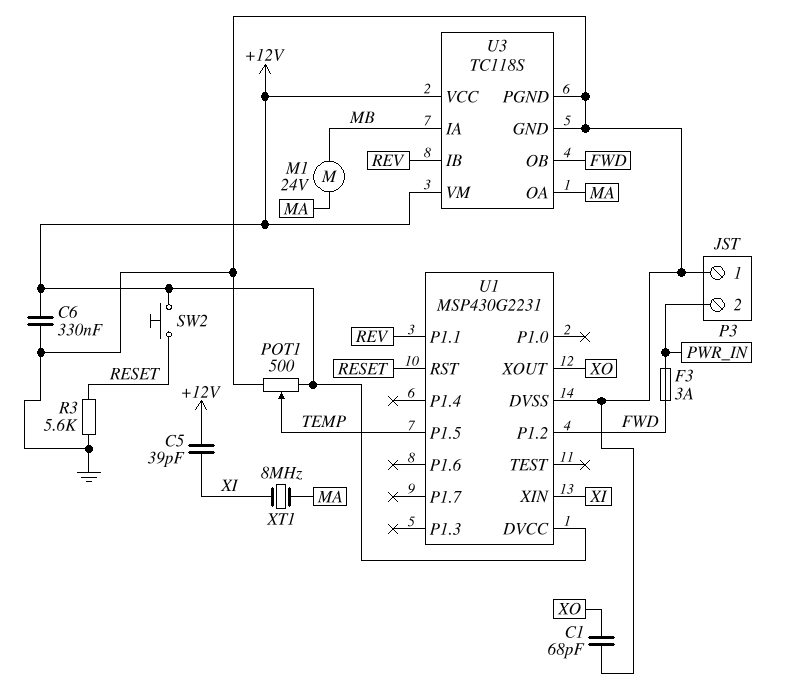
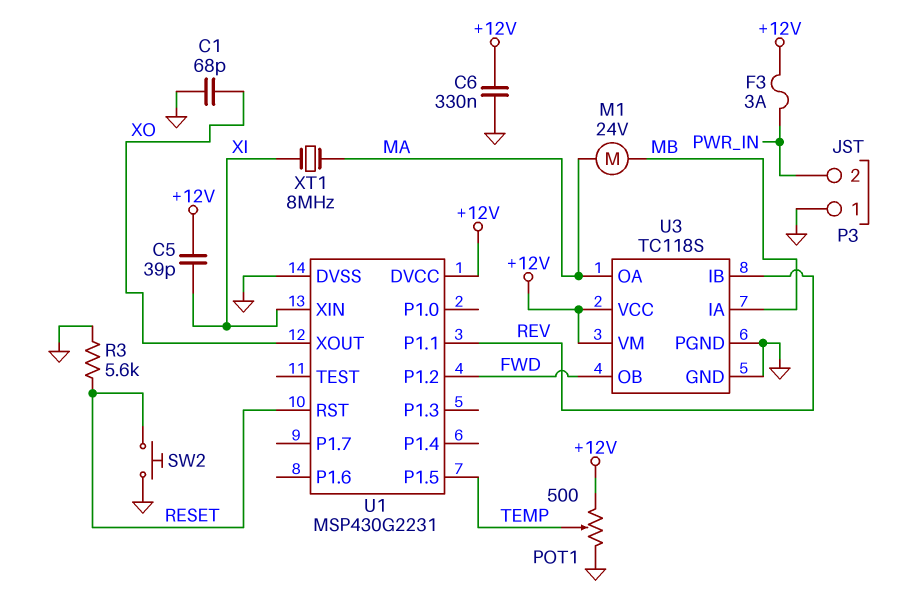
F3: 3A (FWD, PWR_IN) -> 3A (+12V, PWR_IN)
SW2: button (+12V, RESET) -> button (GND, RESET)

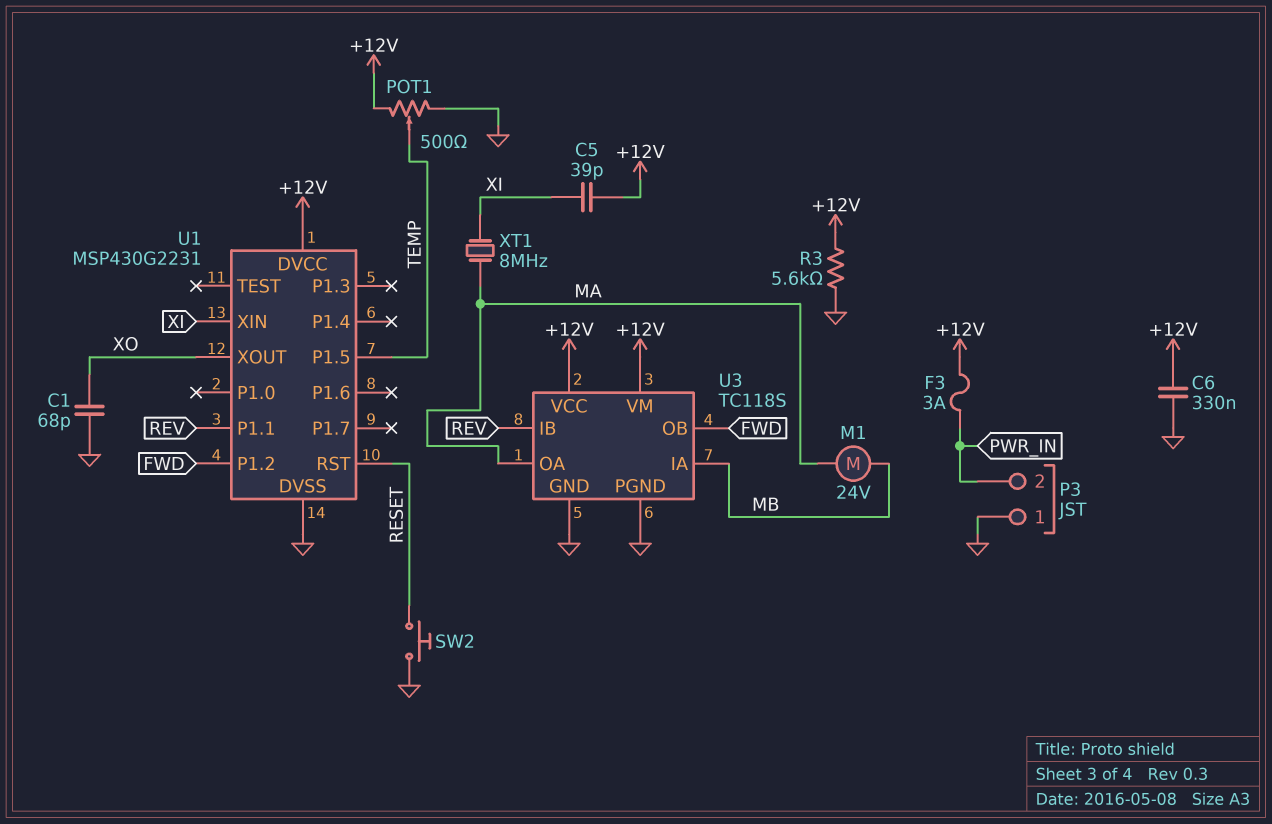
R3: 5.6k (GND, RESET) -> 5.6k (+12V, GND)

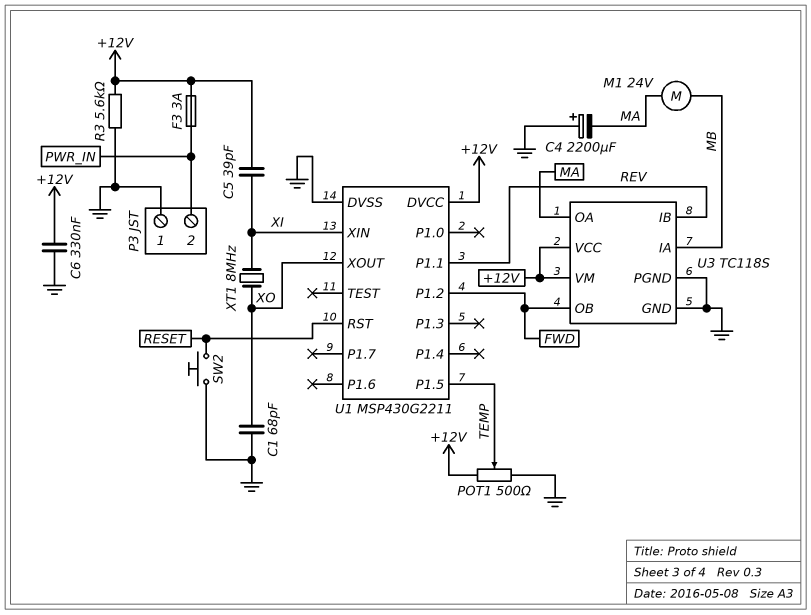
C4: none -> 2200uF (plus GND, minus MA)
U1: MSP430G2231 -> MSP430G2211
XT1: 8MHz (MA, XI) -> 8MHz (XI, XO)

